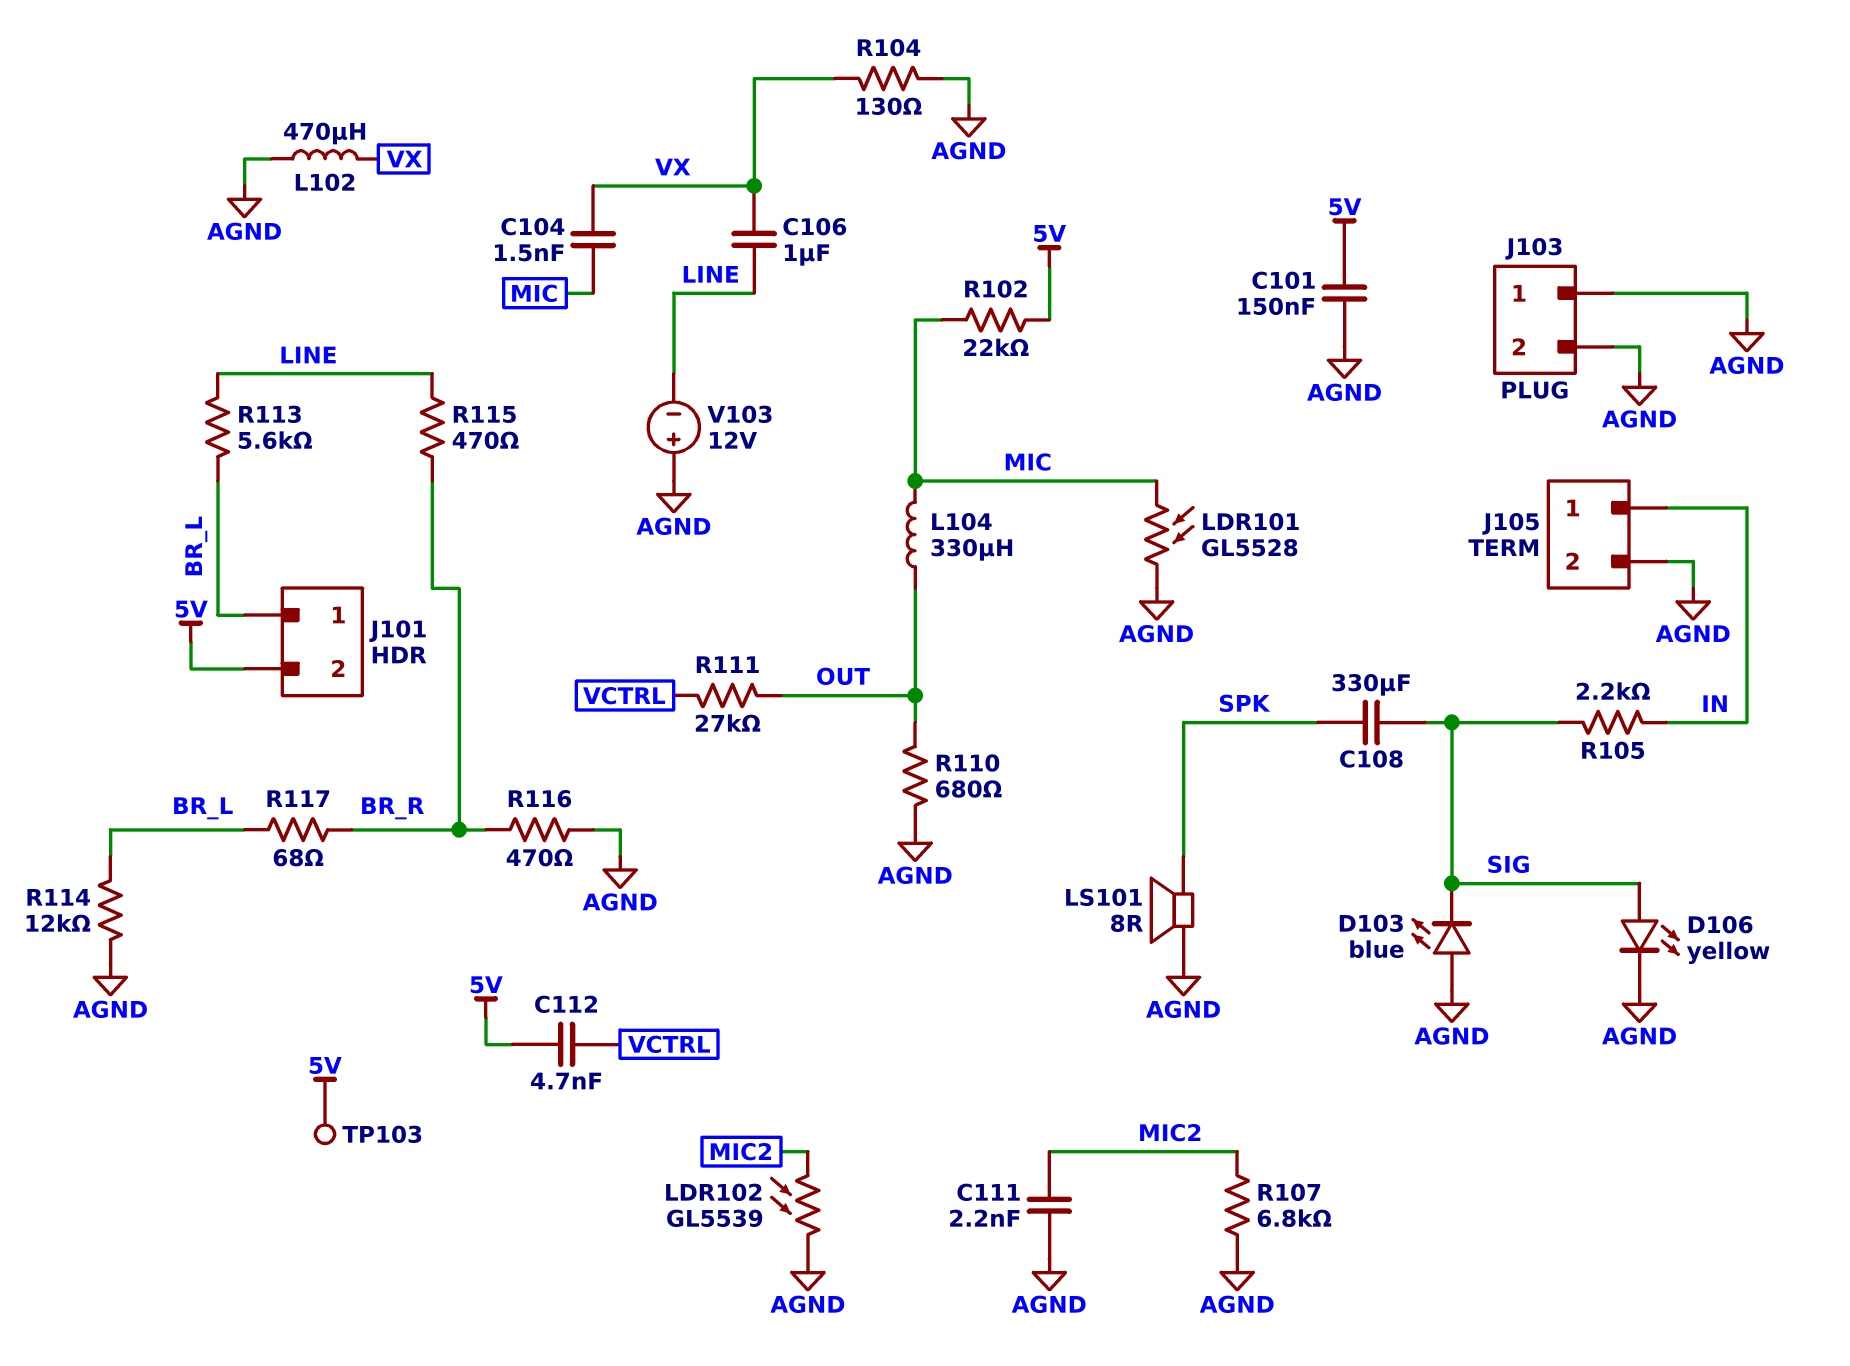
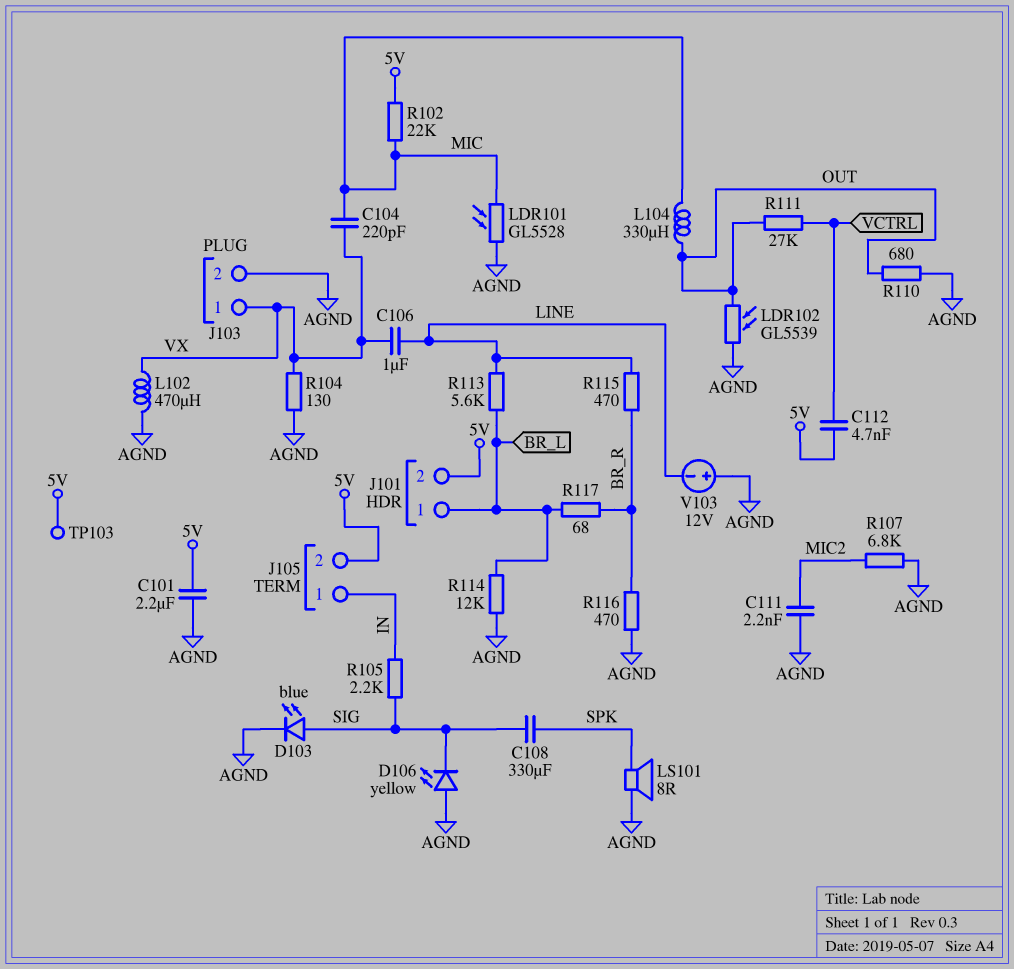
C101: 150nF (5V, AGND) -> 2.2uF (5V, AGND)
C104: 1.5nF (MIC, VX) -> 220pF (MIC, VX)
D103: LED blue (A AGND, K SIG) -> LED blue (A SIG, K AGND)
D106: LED yellow (A SIG, K AGND) -> LED yellow (A AGND, K SIG)
J103 pin 1: AGND -> VX
J105 pin 2: AGND -> 5V
LDR102: GL5539 (AGND, MIC2) -> GL5539 (AGND, OUT)

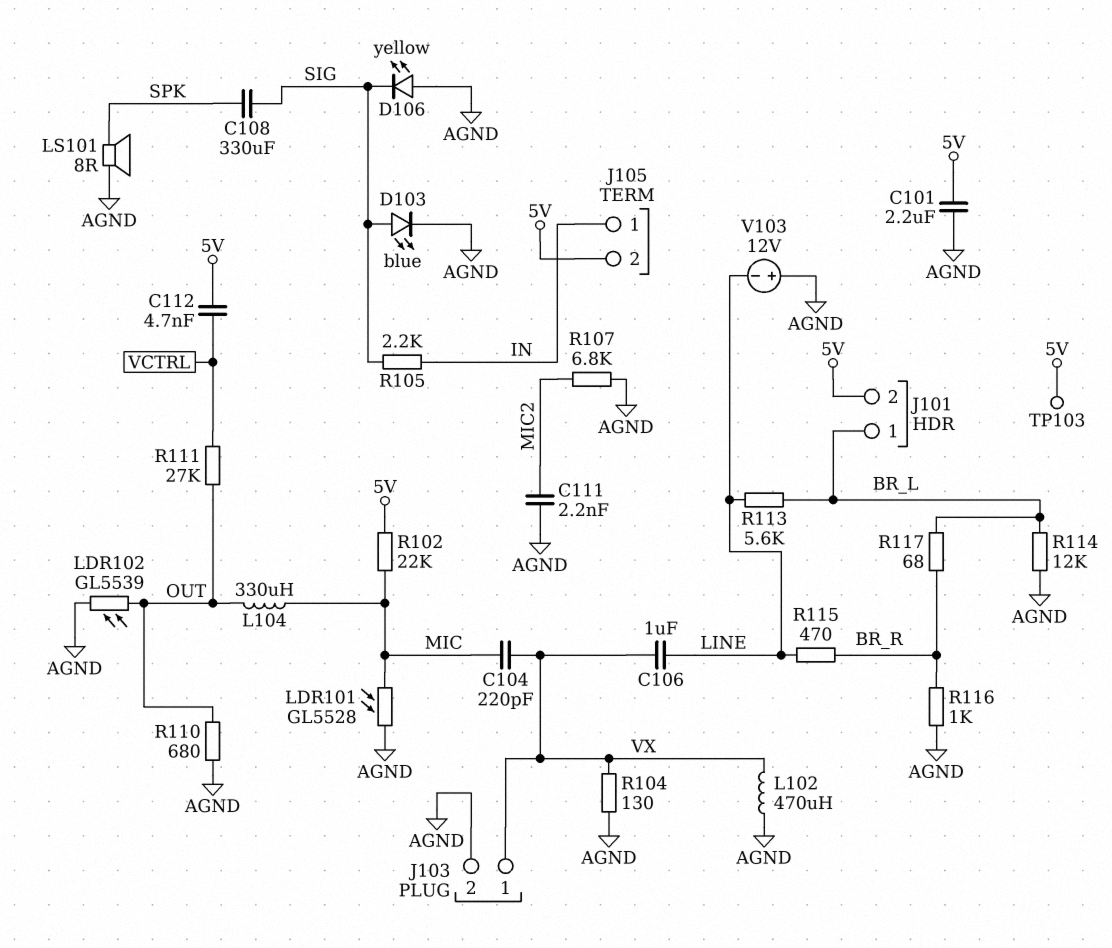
R116: 470 (AGND, BR_R) -> 1k (AGND, BR_R)

